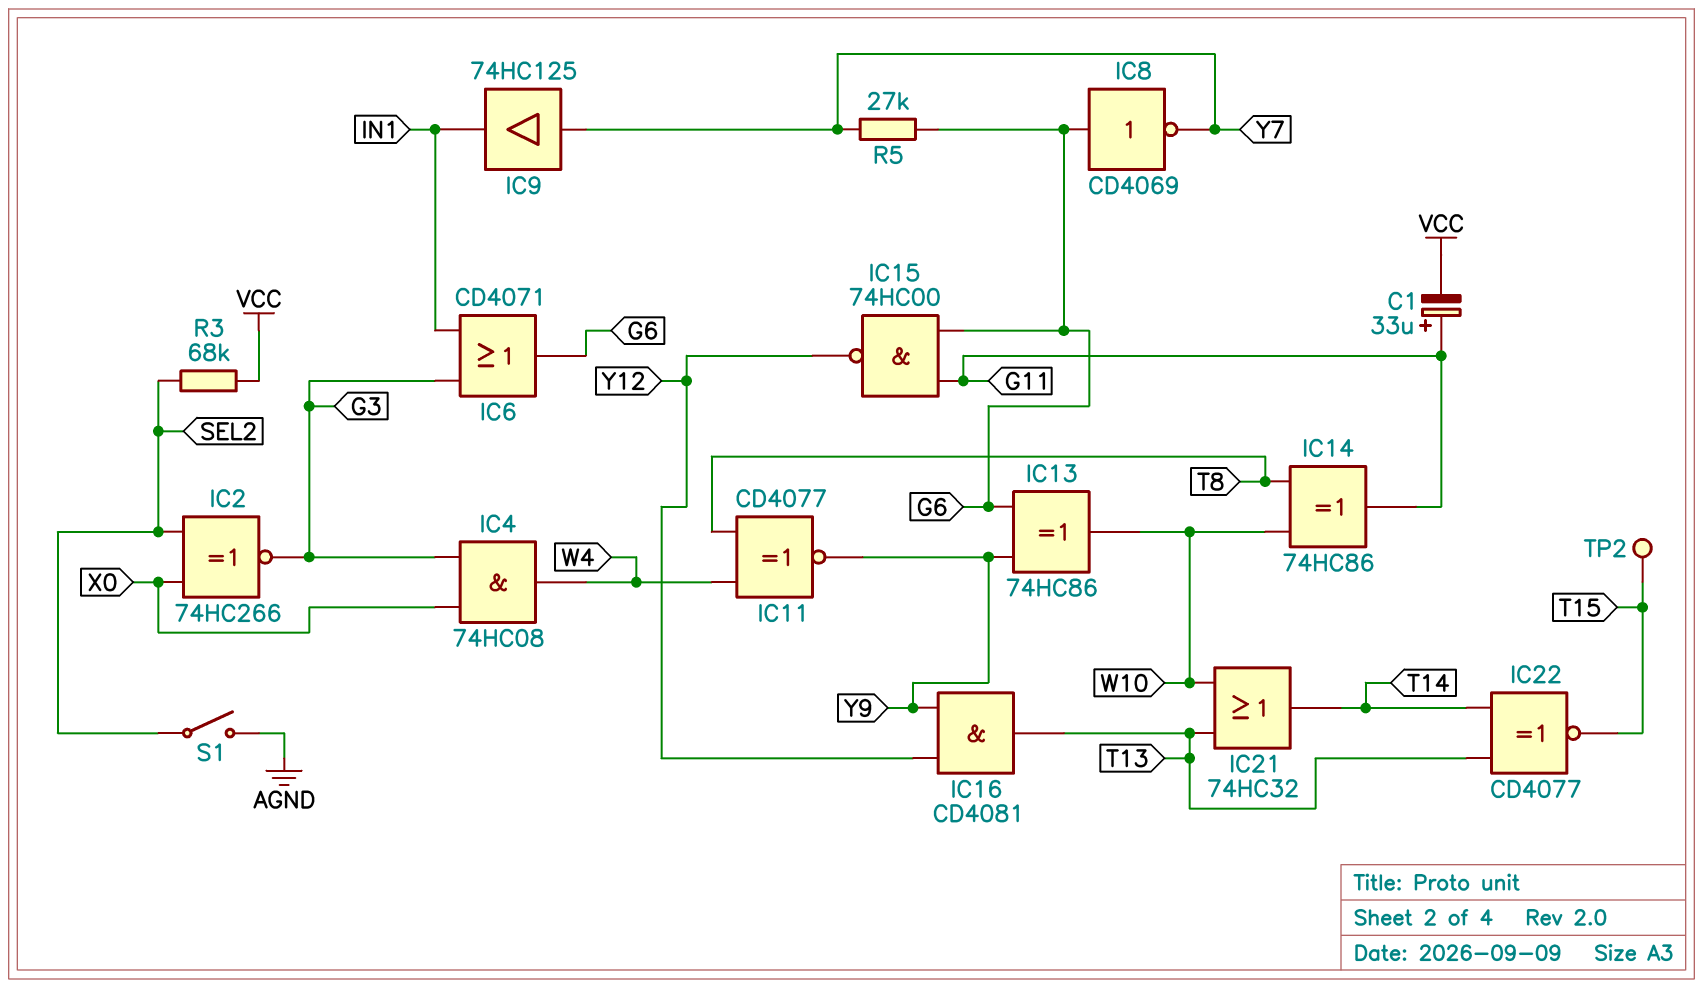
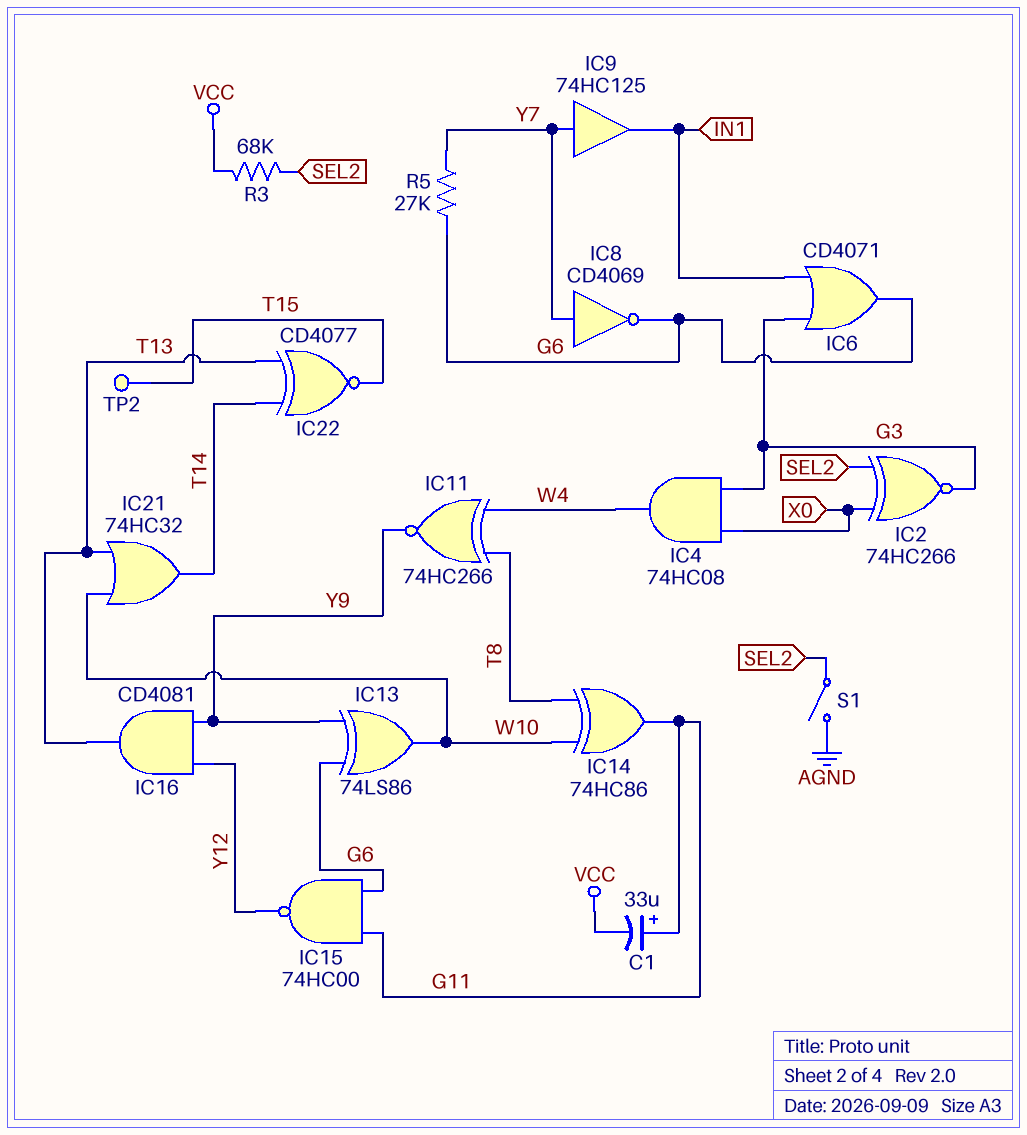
IC8: NOT CD4069 (in G6, out Y7) -> NOT CD4069 (in Y7, out G6)
IC11: XNOR CD4077 (in T8, in W4, out Y9) -> XNOR 74HC266 (in T8, in W4, out Y9)
IC13: XOR 74HC86 (in G6, in Y9, out W10) -> XOR 74LS86 (in G6, in Y9, out W10)

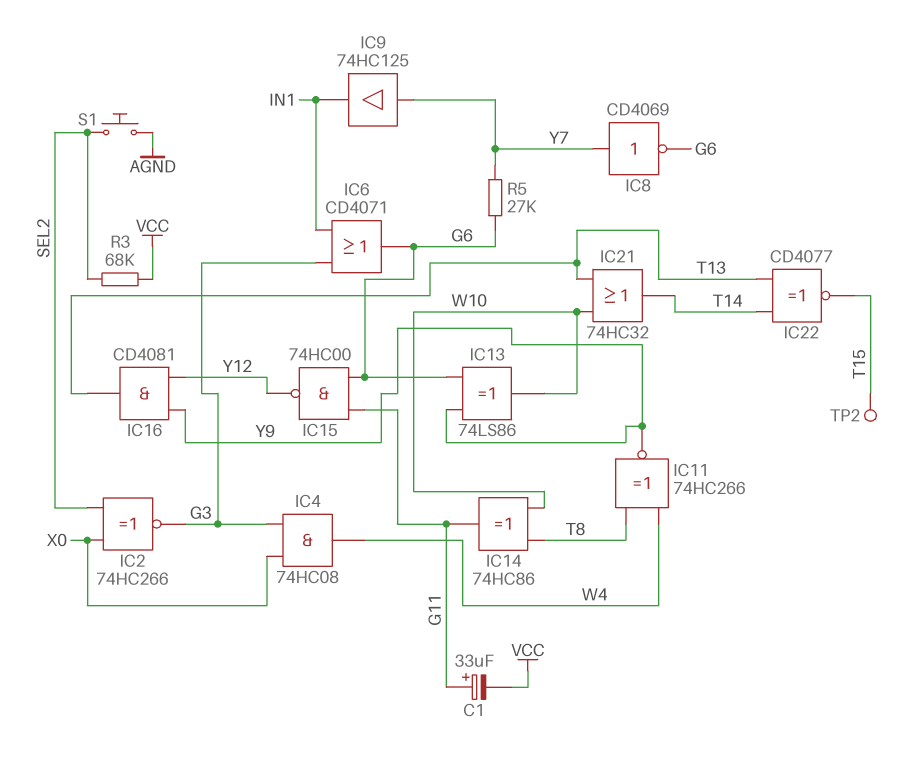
S1: switch (AGND, SEL2) -> button (AGND, SEL2)

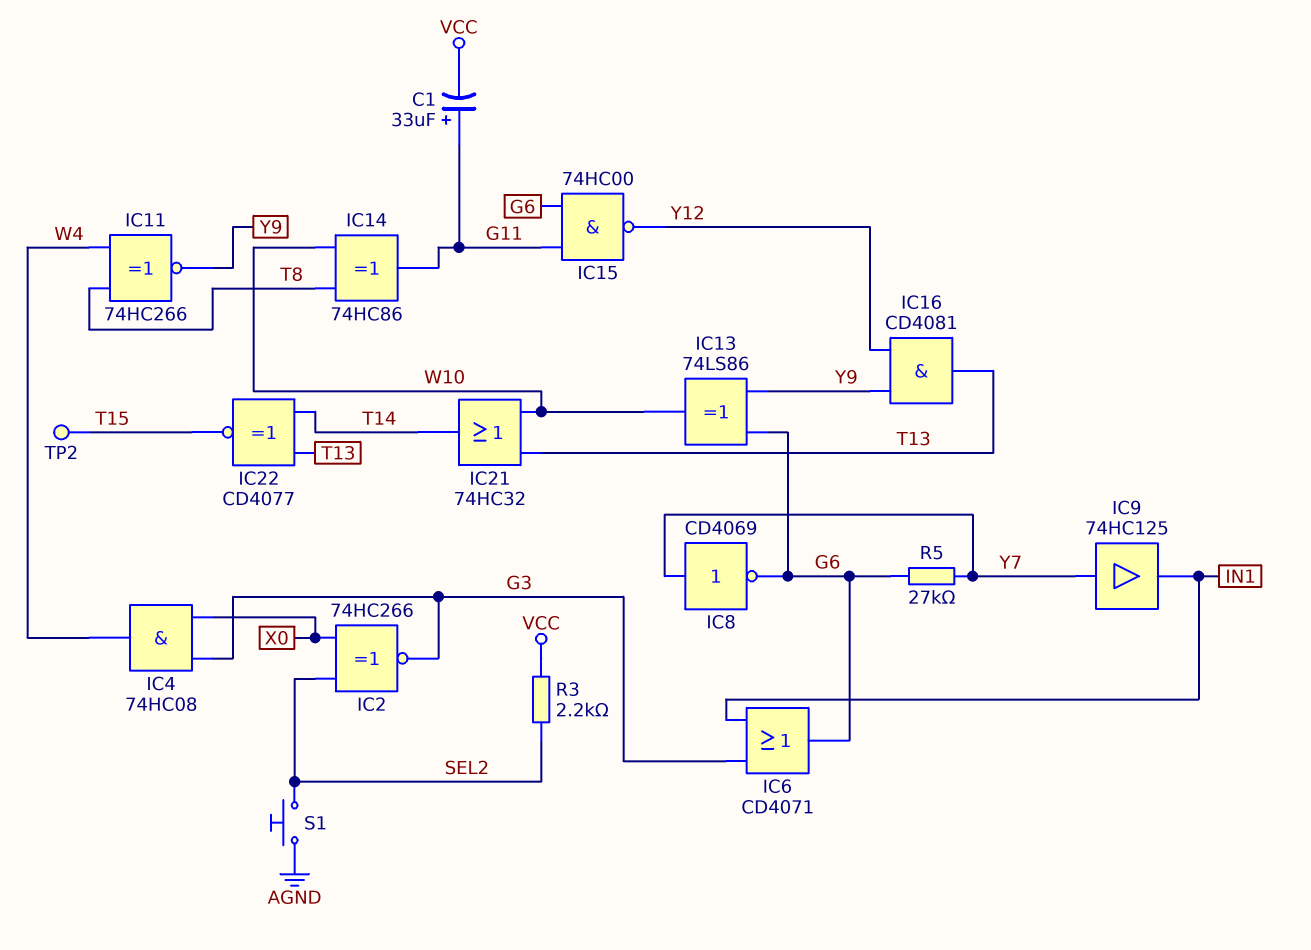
R3: 68k (SEL2, VCC) -> 2.2k (SEL2, VCC)

